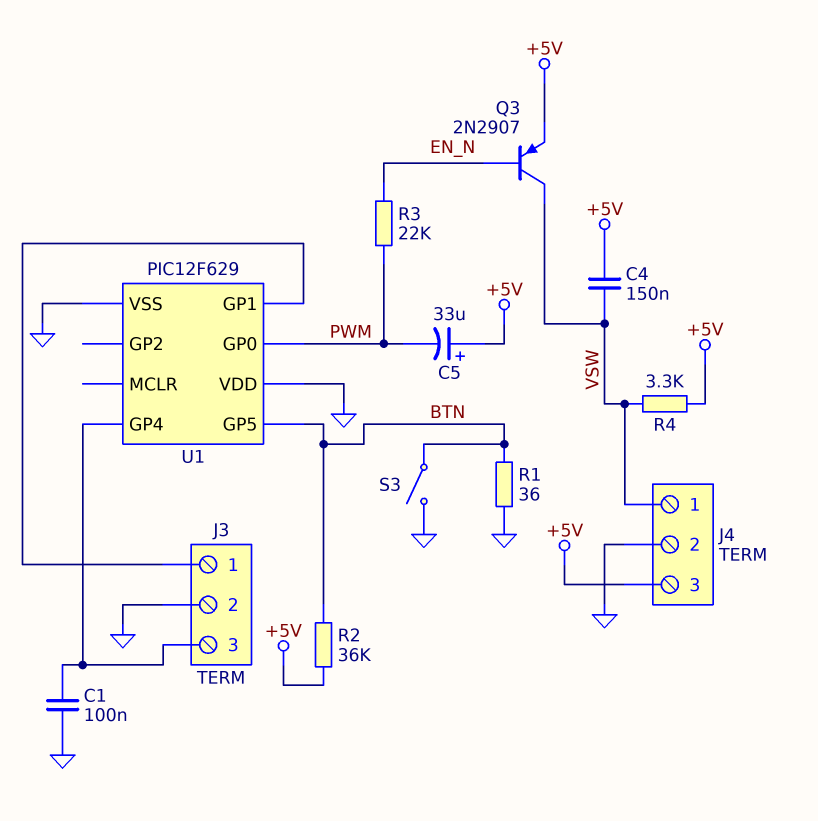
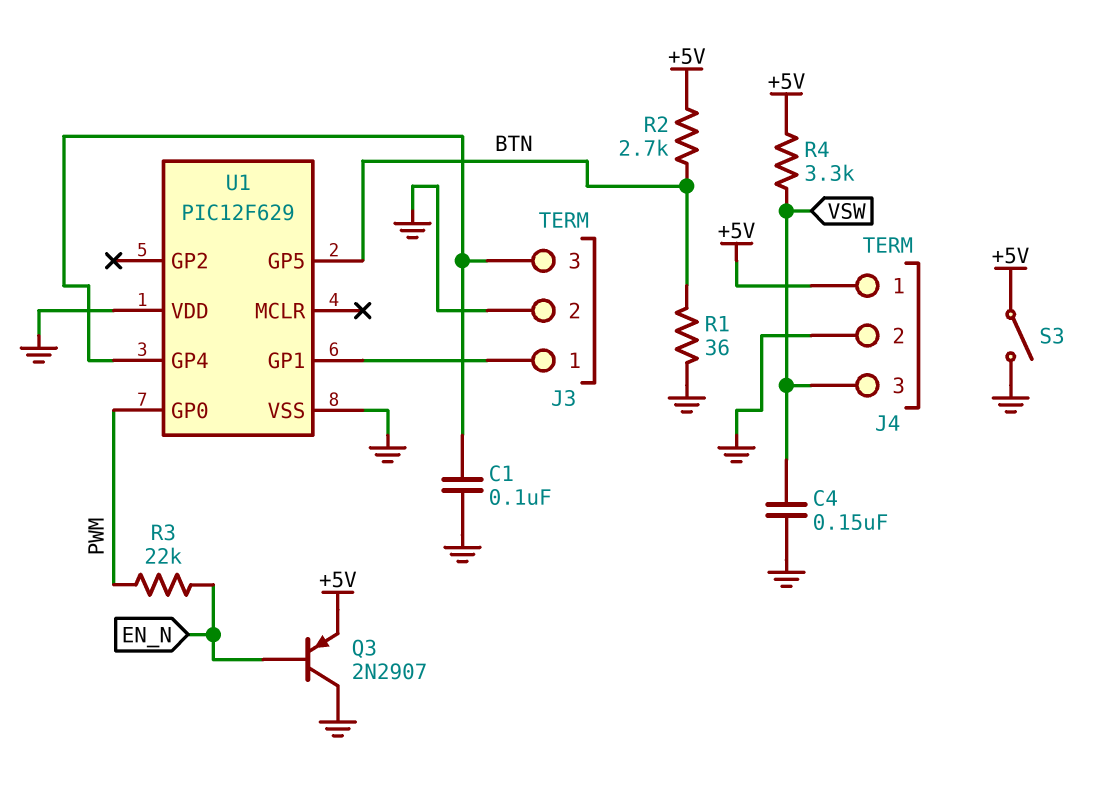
C4: 150nF (+5V, VSW) -> 150nF (GND, VSW)
C5: 33uF (plus +5V, minus PWM) -> none
J4 pin 1: VSW -> +5V
J4 pin 3: +5V -> VSW
Q3: PNP 2N2907 (B EN_N, C VSW, E +5V) -> PNP 2N2907 (B EN_N, C GND, E +5V)
R2: 36k (+5V, BTN) -> 2.7k (+5V, BTN)
S3: switch (BTN, GND) -> switch (+5V, GND)

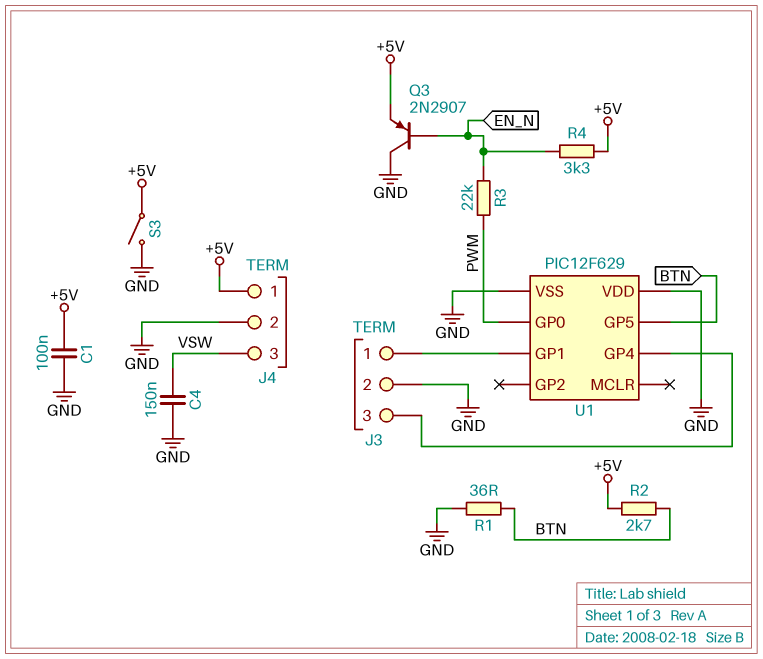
C1: 100nF (GND, J3/3) -> 100nF (+5V, GND)
R4: 3.3k (+5V, VSW) -> 3.3k (+5V, EN_N)

